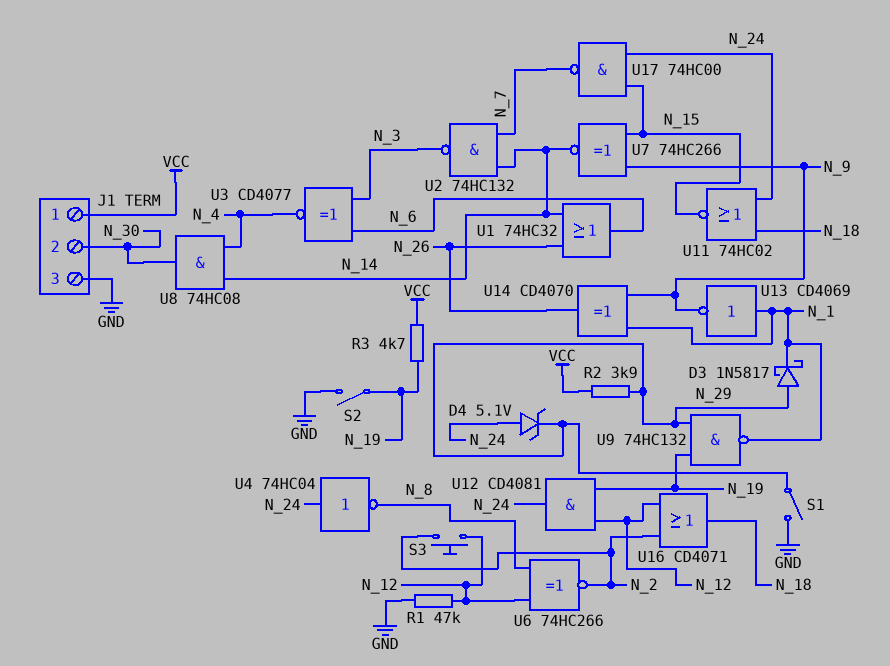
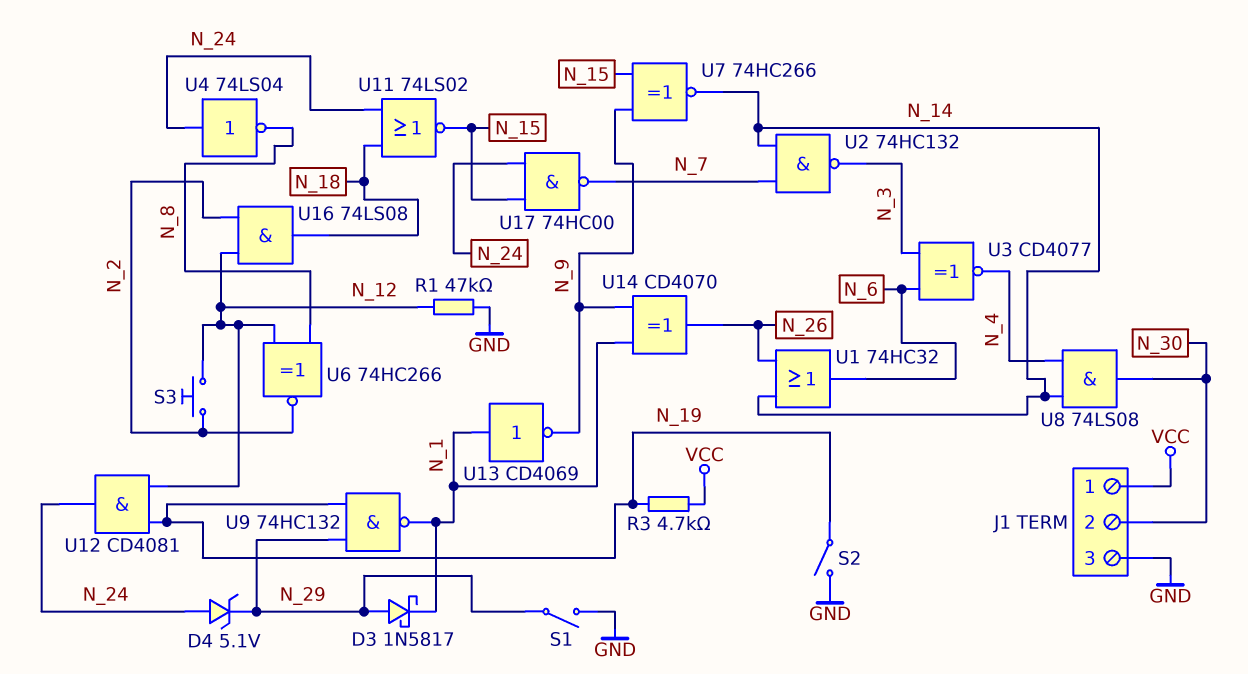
R2: 3.9k (N_29, VCC) -> none
U4: NOT 74HC04 (in N_24, out N_8) -> NOT 74LS04 (in N_24, out N_8)
U8: AND 74HC08 (in N_4, in N_14, out N_30) -> AND 74LS08 (in N_4, in N_14, out N_30)
U11: NOR 74HC02 (in N_18, in N_24, out N_15) -> NOR 74LS02 (in N_18, in N_24, out N_15)
U16: OR CD4071 (in N_2, in N_12, out N_18) -> AND 74LS08 (in N_2, in N_12, out N_18)

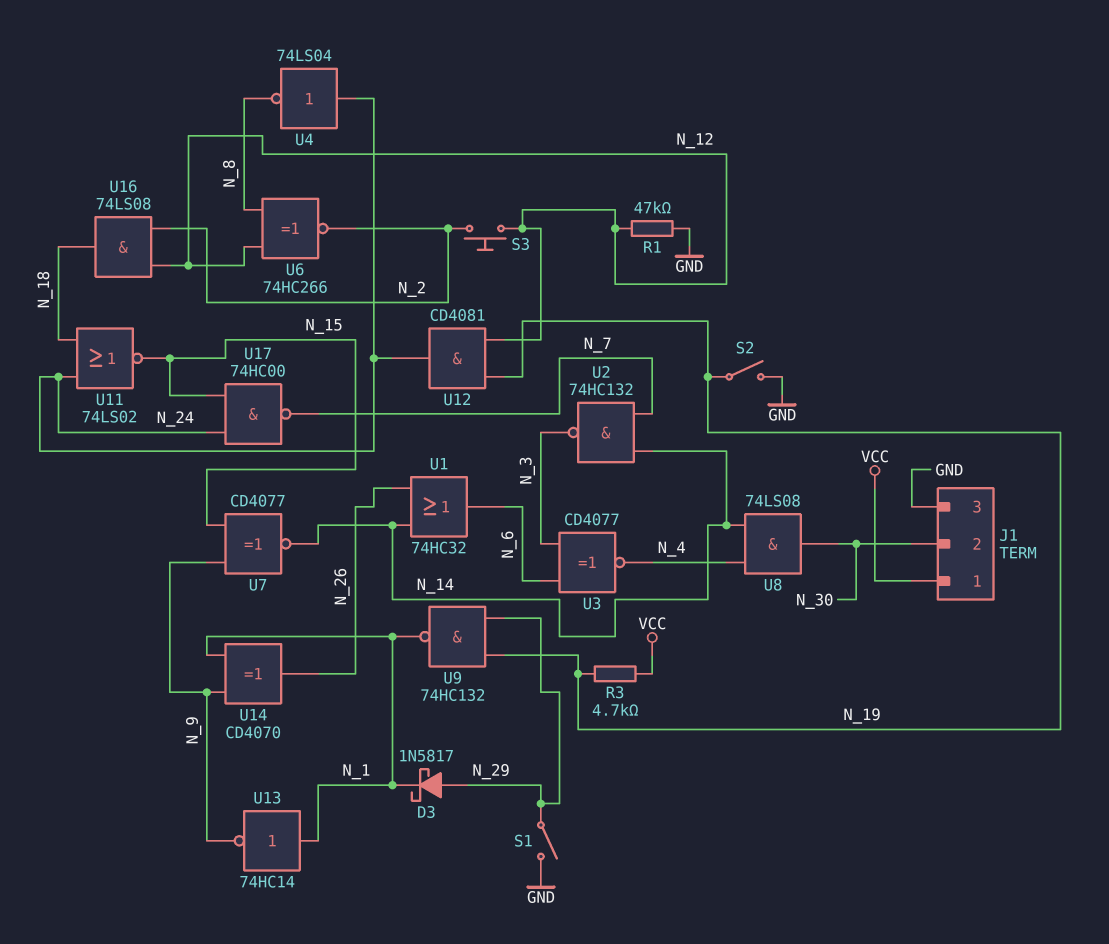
D4: zener 5.1V (A N_24, K N_29) -> none
U7: XNOR 74HC266 (in N_9, in N_15, out N_14) -> XNOR CD4077 (in N_9, in N_15, out N_14)
U13: NOT CD4069 (in N_1, out N_9) -> NOT 74HC14 (in N_1, out N_9)

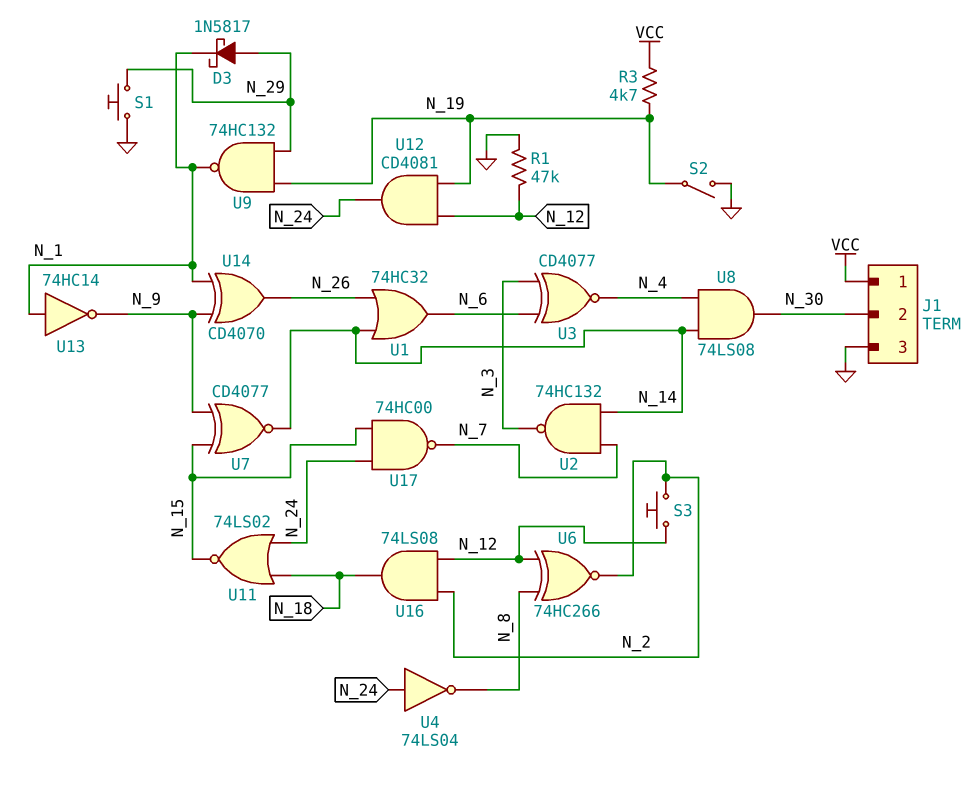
S1: switch (GND, N_29) -> button (GND, N_29)

